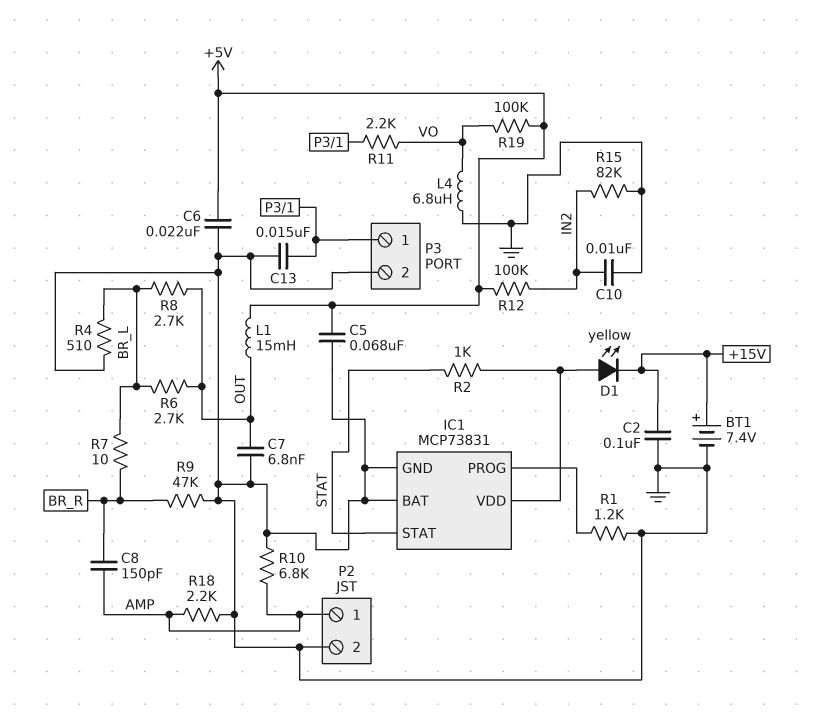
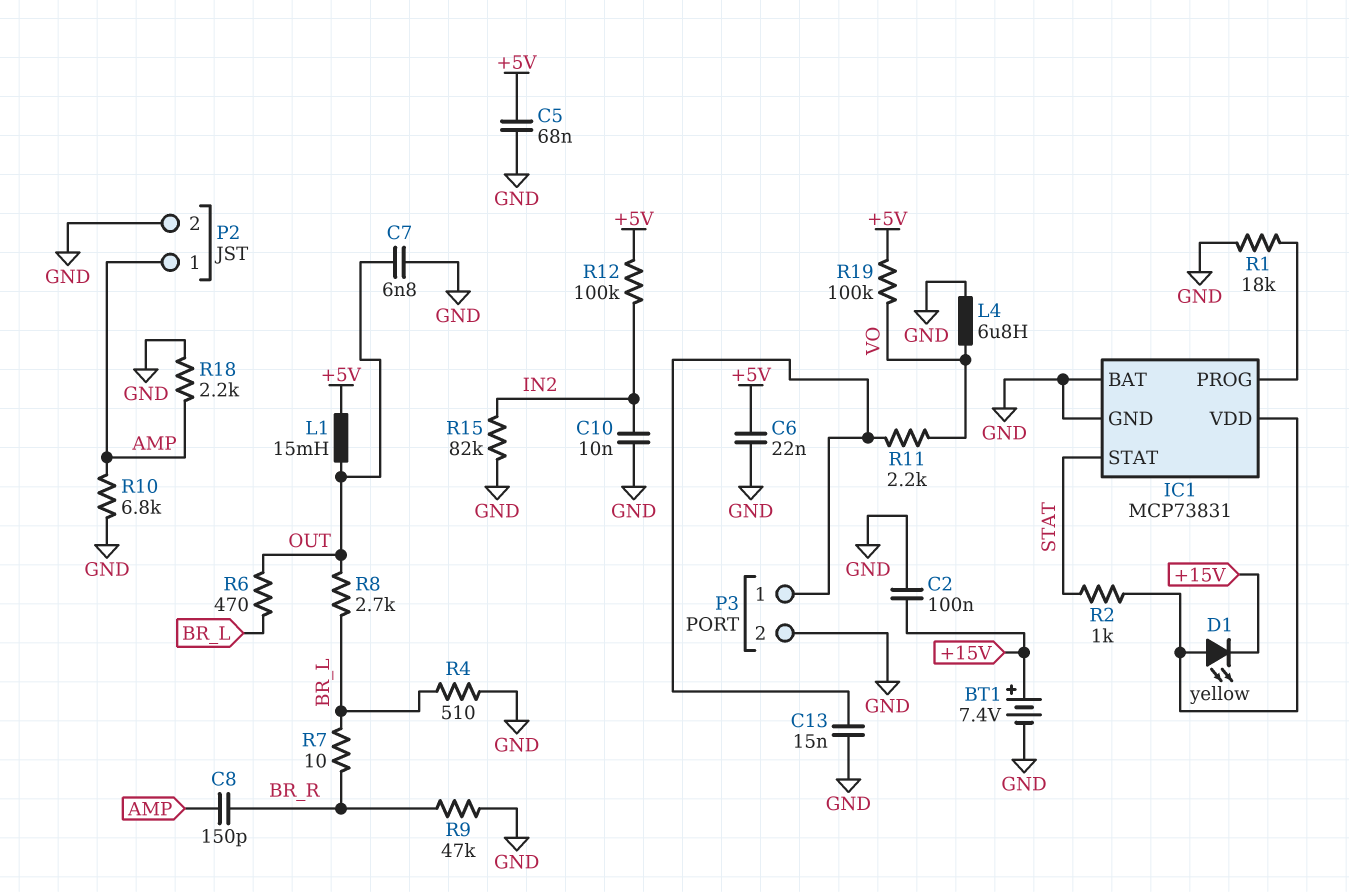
R1: 1.2k (GND, IC1/PROG) -> 18k (GND, IC1/PROG)
R6: 2.7k (BR_L, OUT) -> 470 (BR_L, OUT)

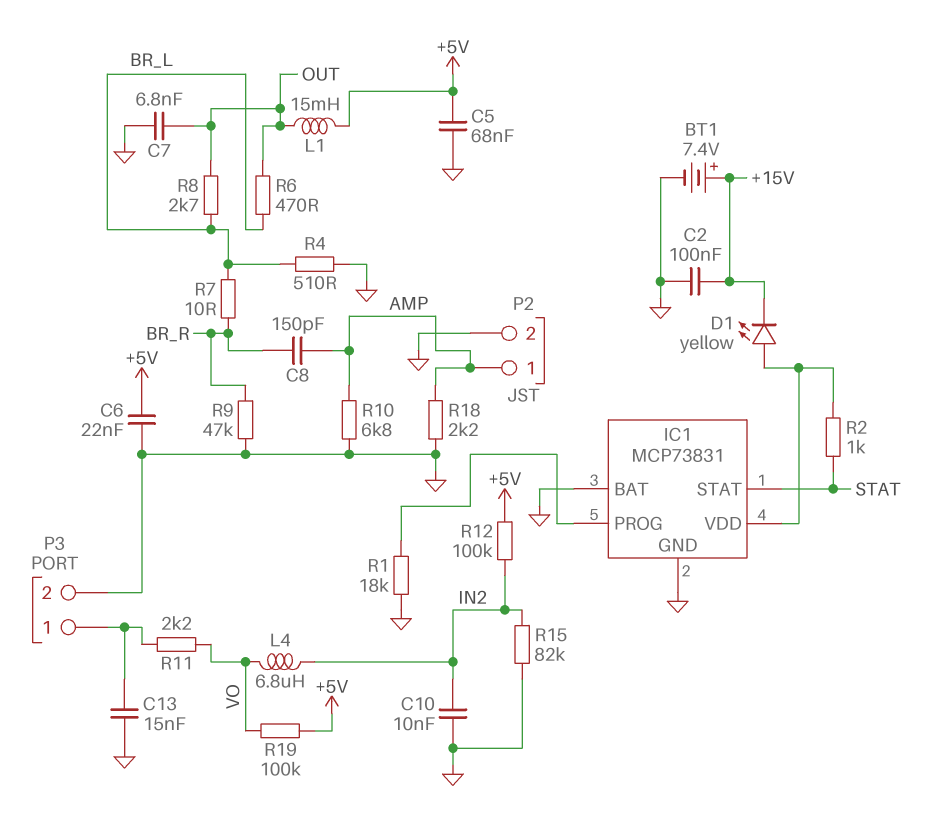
L4: 6.8uH (GND, VO) -> 6.8uH (IN2, VO)

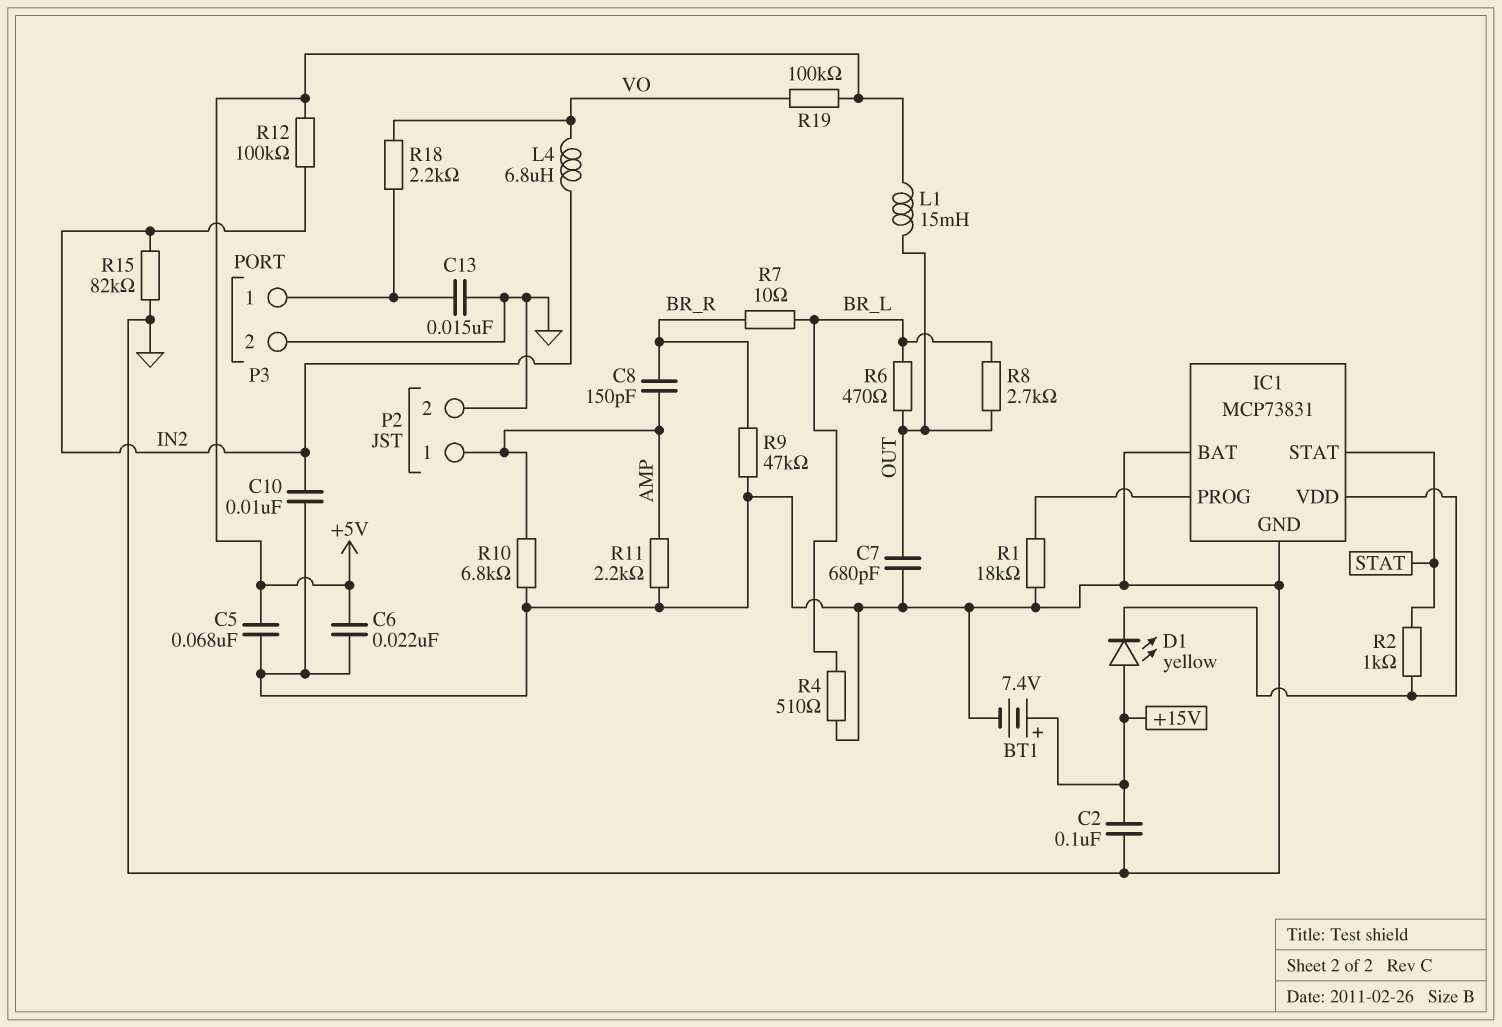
C7: 6.8nF (GND, OUT) -> 680pF (GND, OUT)
D1: LED yellow (A IC1/VDD, K +15V) -> LED yellow (A +15V, K IC1/VDD)
R11: 2.2k (P3/1, VO) -> 2.2k (AMP, GND)
R18: 2.2k (AMP, GND) -> 2.2k (P3/1, VO)

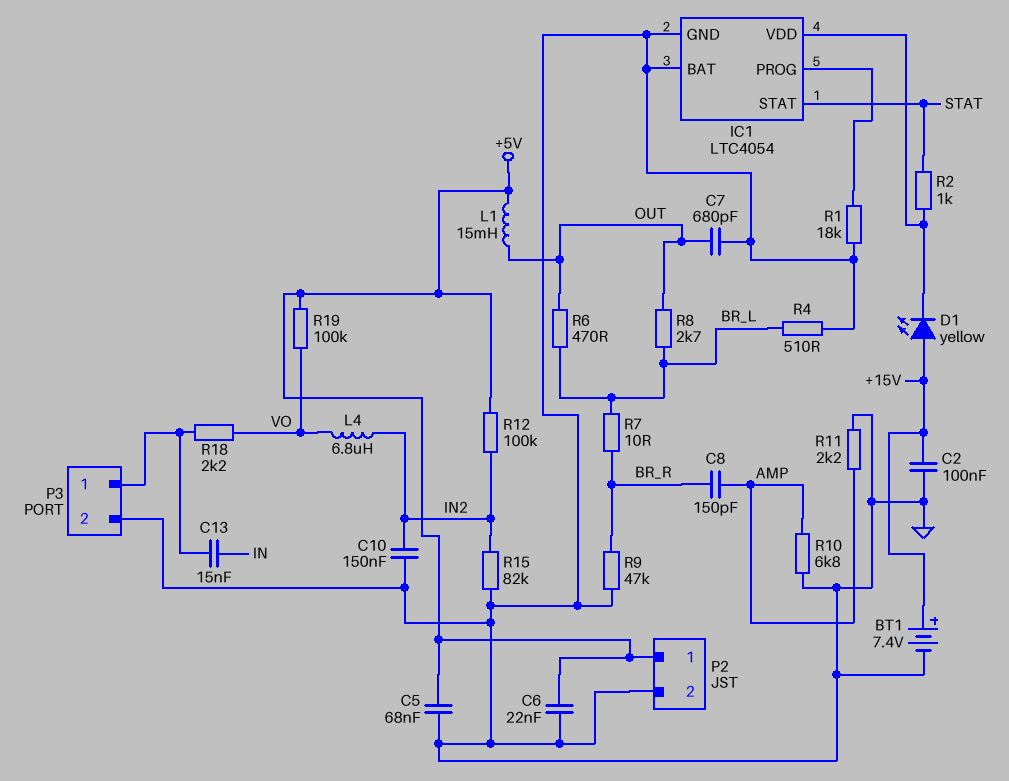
C10: 10nF (GND, IN2) -> 150nF (GND, IN2)
C13: 15nF (GND, P3/1) -> 15nF (IN, P3/1)
IC1: MCP73831 -> LTC4054
P2 pin 1: AMP -> +5V

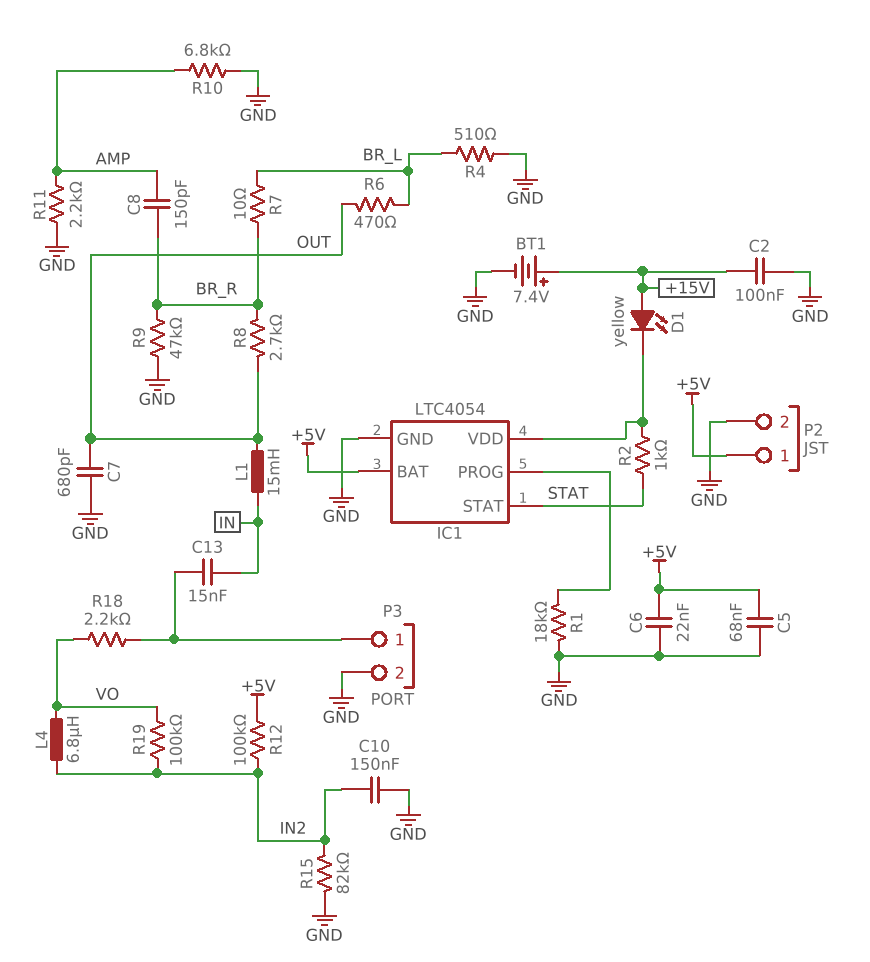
IC1 pin BAT: GND -> +5V
L1: 15mH (+5V, OUT) -> 15mH (IN, OUT)
R8: 2.7k (BR_L, OUT) -> 2.7k (BR_R, OUT)
R19: 100k (+5V, VO) -> 100k (IN2, VO)

